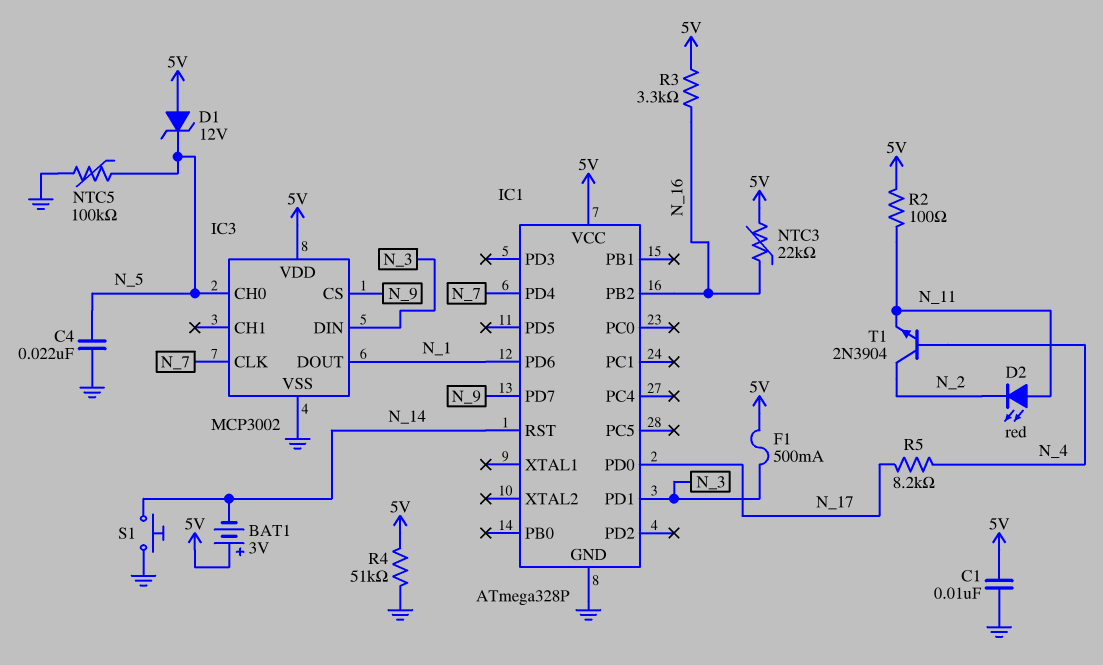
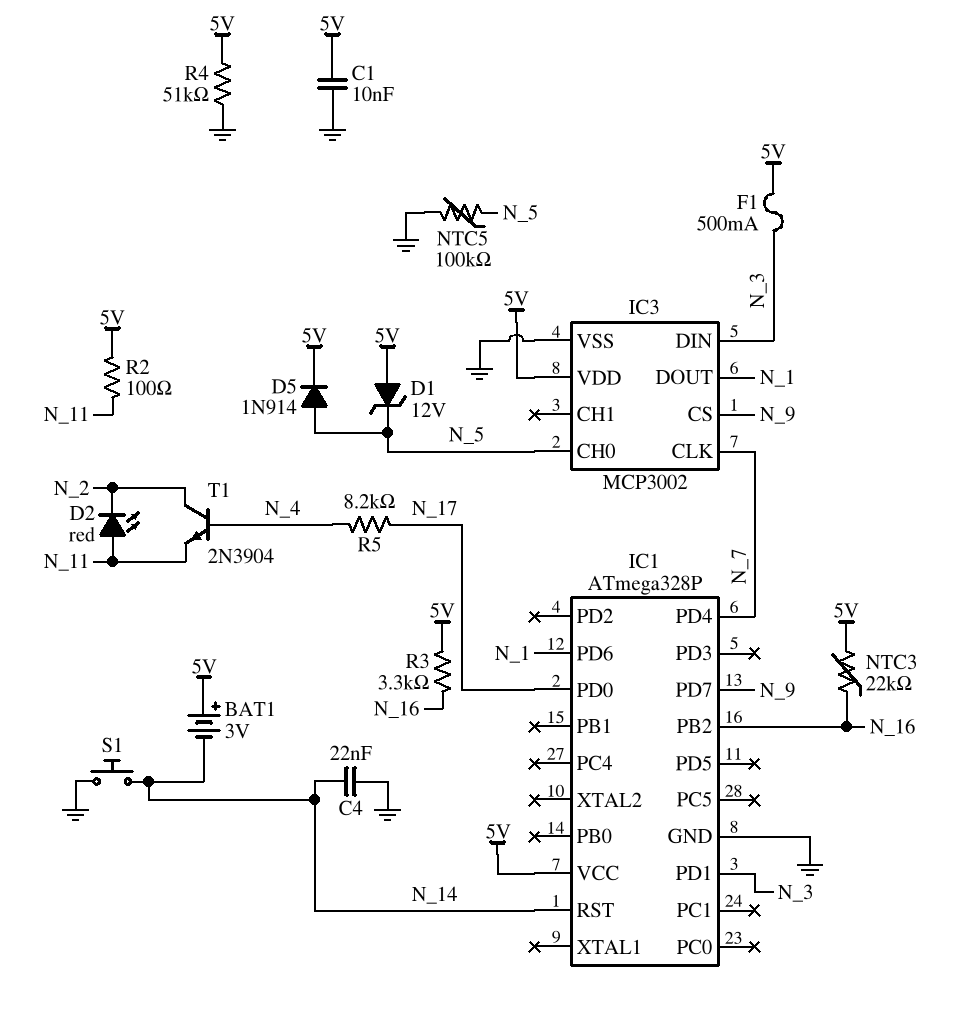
C4: 22nF (GND, N_5) -> 22nF (GND, N_14)
D5: none -> diode 1N914 (A N_5, K 5V)

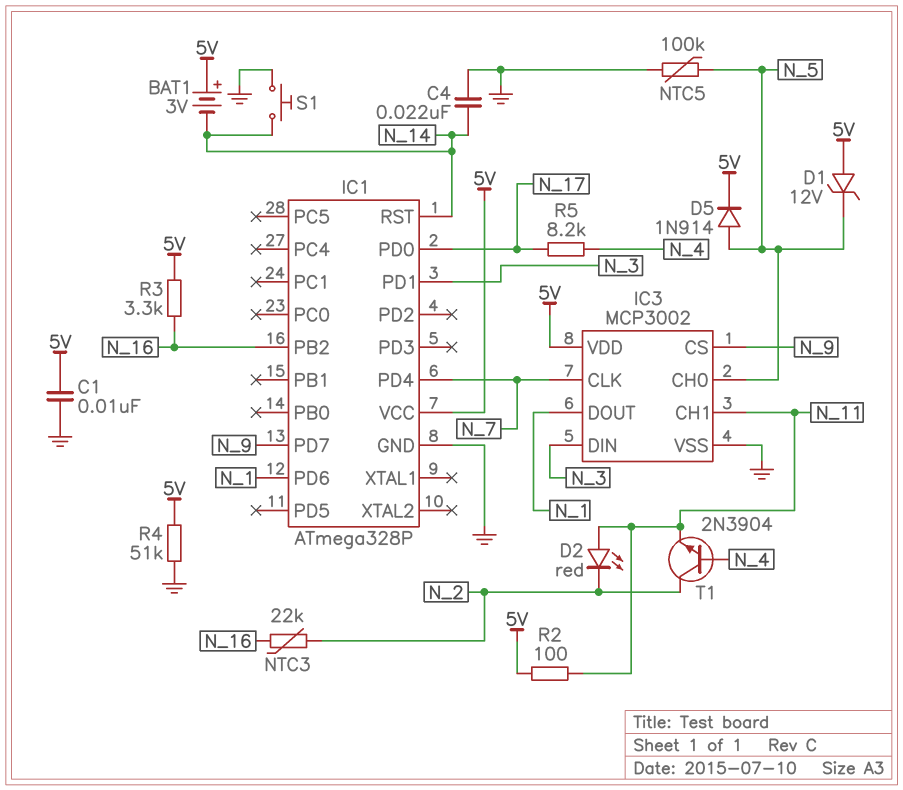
F1: 500mA (5V, N_3) -> none
IC3 pin CH1: none -> N_11
NTC3: 22k (5V, N_16) -> 22k (N_2, N_16)

